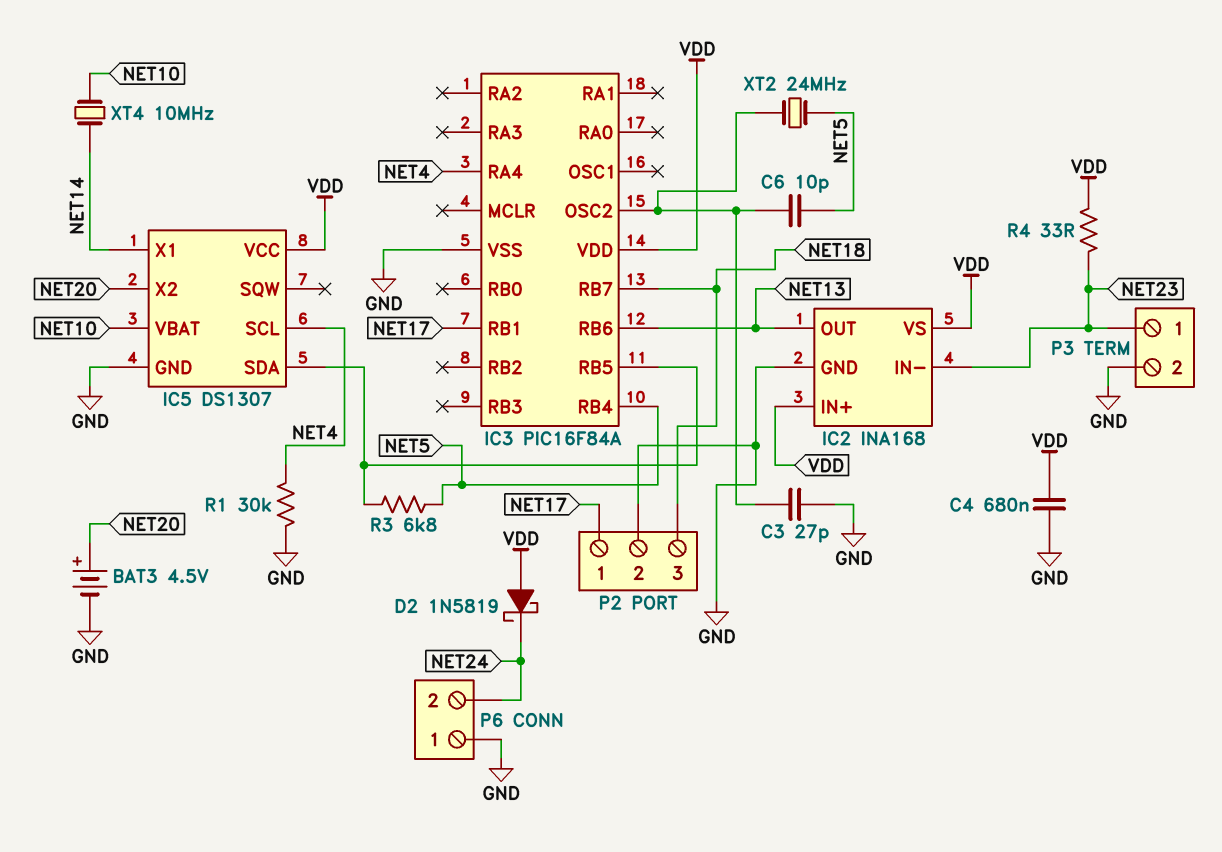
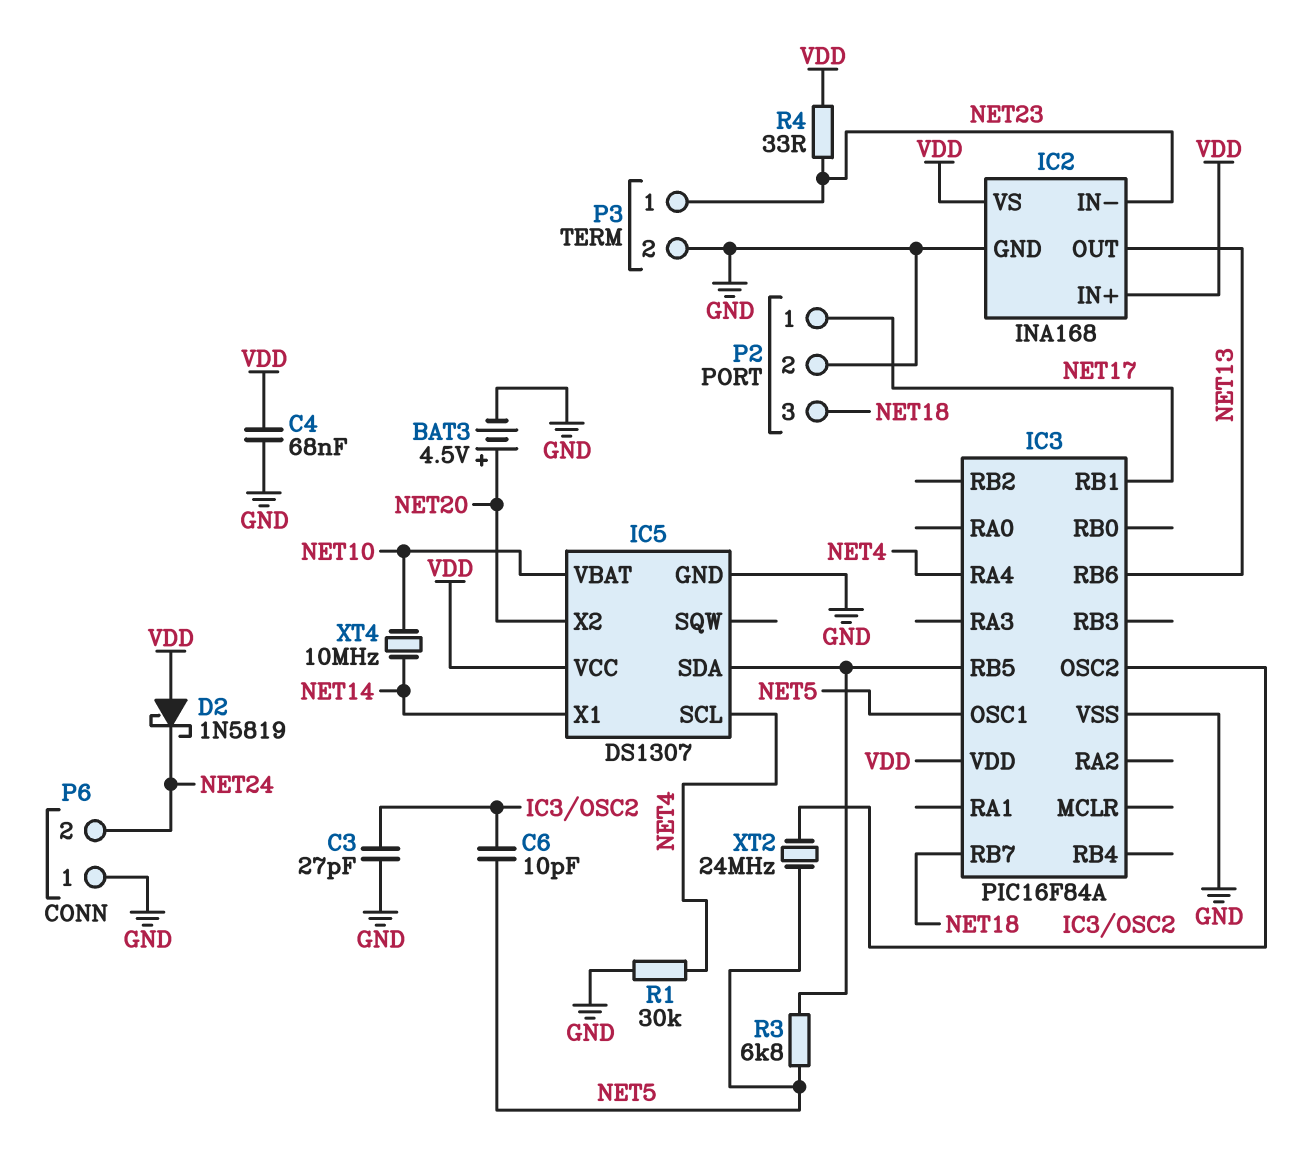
C4: 680nF (GND, VDD) -> 68nF (GND, VDD)
IC3 pin OSC1: none -> NET5
IC3 pin RB4: NET5 -> none

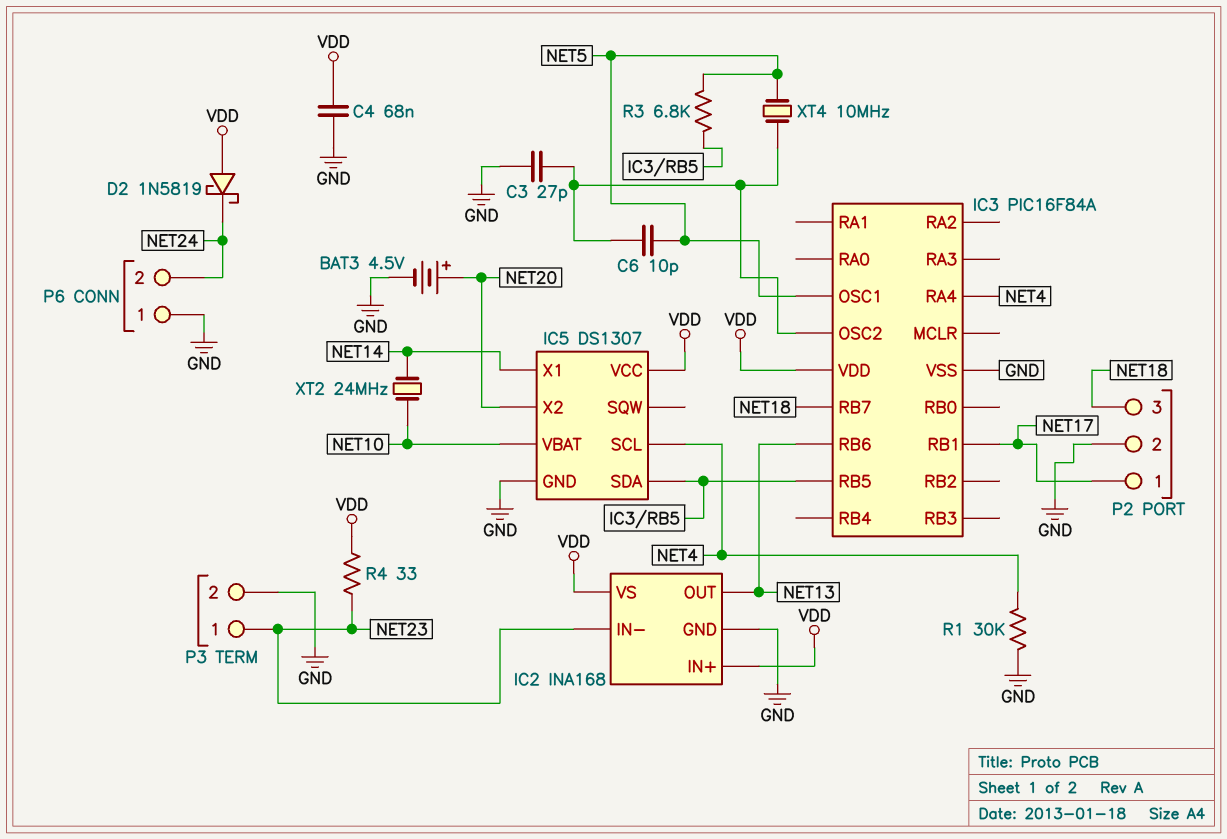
XT2: 24MHz (IC3/OSC2, NET5) -> 24MHz (NET10, NET14)
XT4: 10MHz (NET10, NET14) -> 10MHz (IC3/OSC2, NET5)

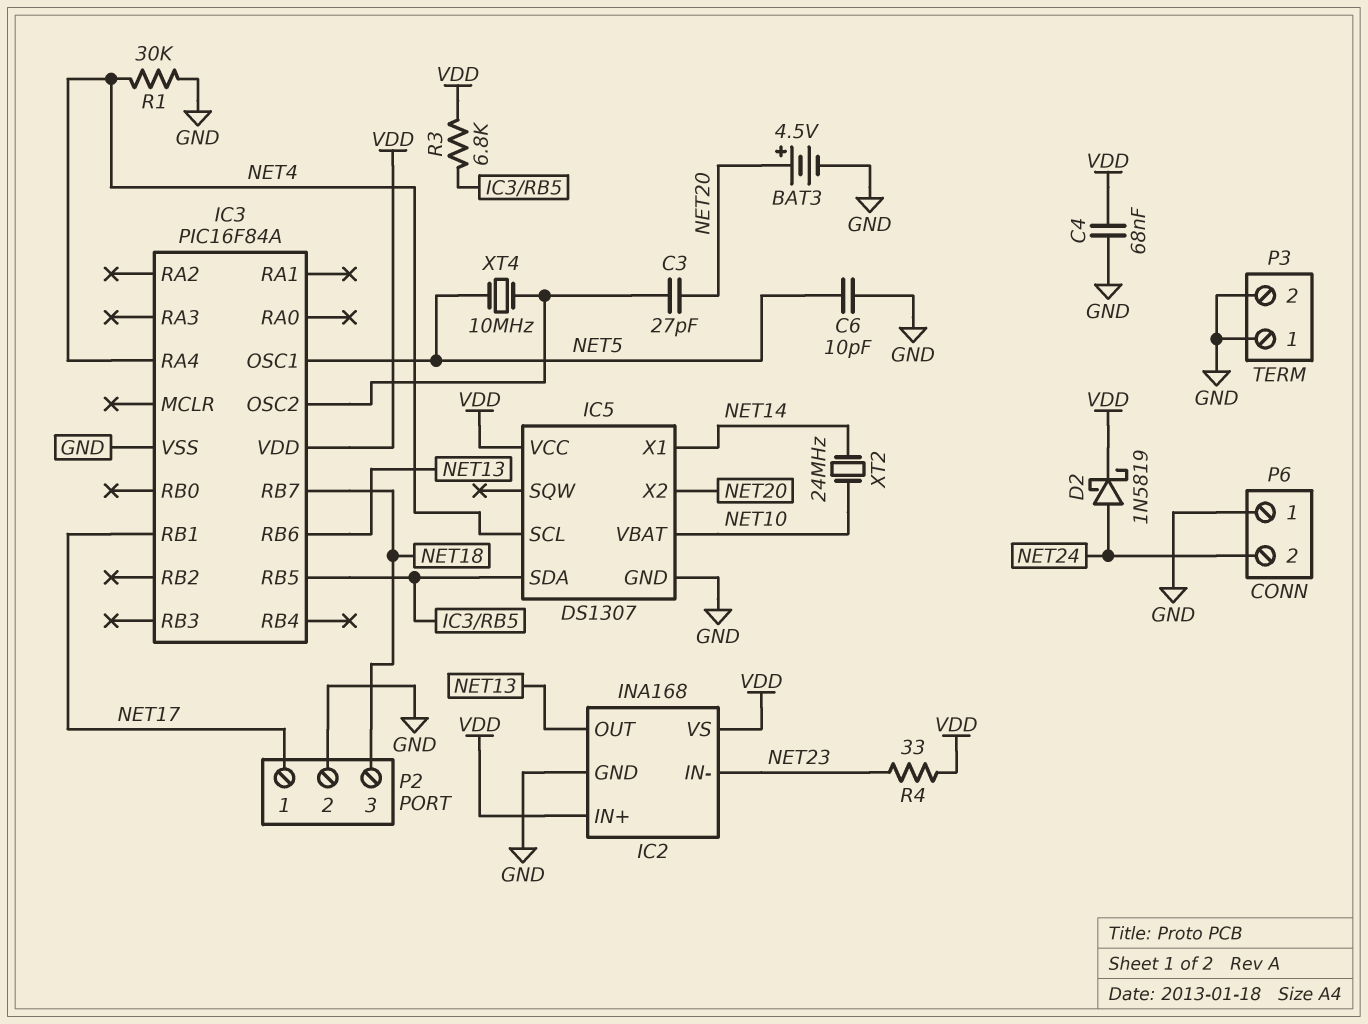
C3: 27pF (GND, IC3/OSC2) -> 27pF (IC3/OSC2, NET20)
C6: 10pF (IC3/OSC2, NET5) -> 10pF (GND, NET5)
D2: schottky 1N5819 (A VDD, K NET24) -> schottky 1N5819 (A NET24, K VDD)
P3 pin 1: NET23 -> GND
R3: 6.8k (IC3/RB5, NET5) -> 6.8k (IC3/RB5, VDD)

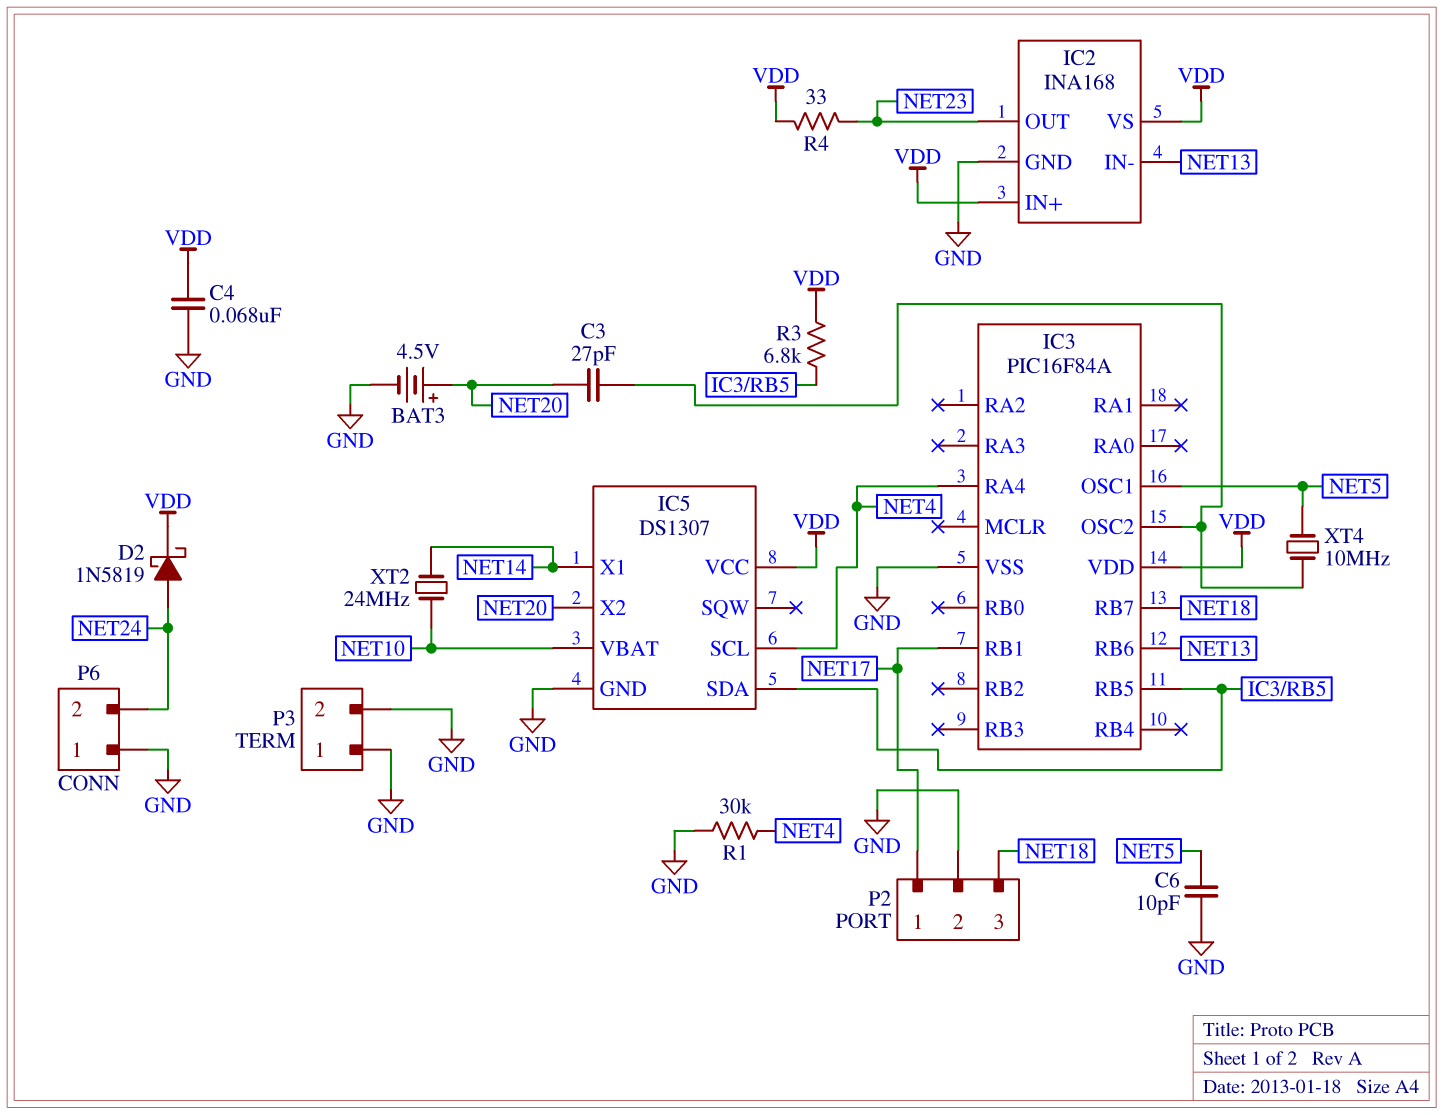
IC2 pin IN-: NET23 -> NET13
IC2 pin OUT: NET13 -> NET23

